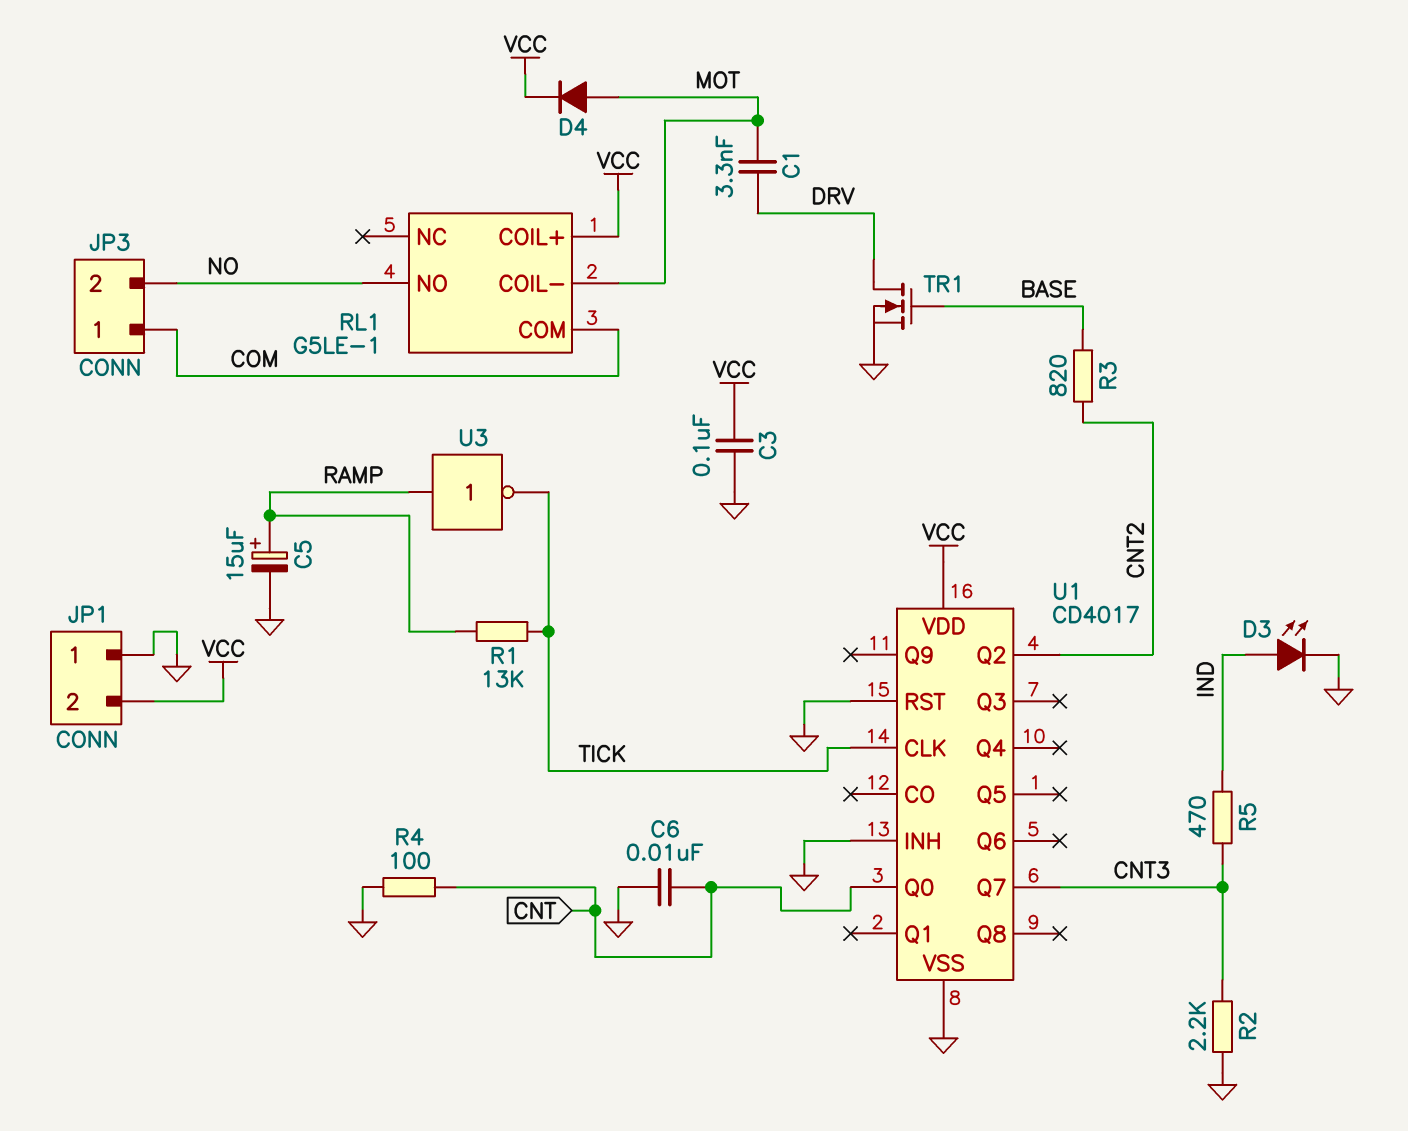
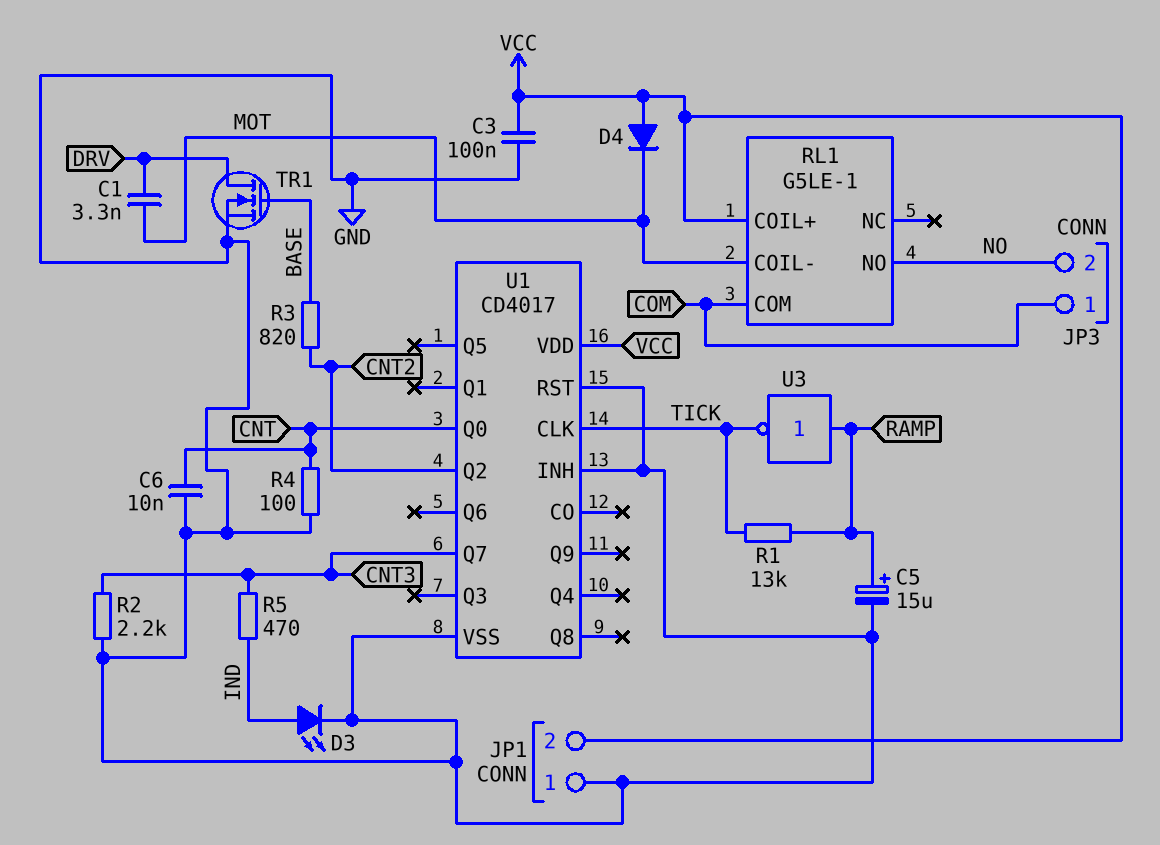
D4: diode (A MOT, K VCC) -> diode (A VCC, K MOT)

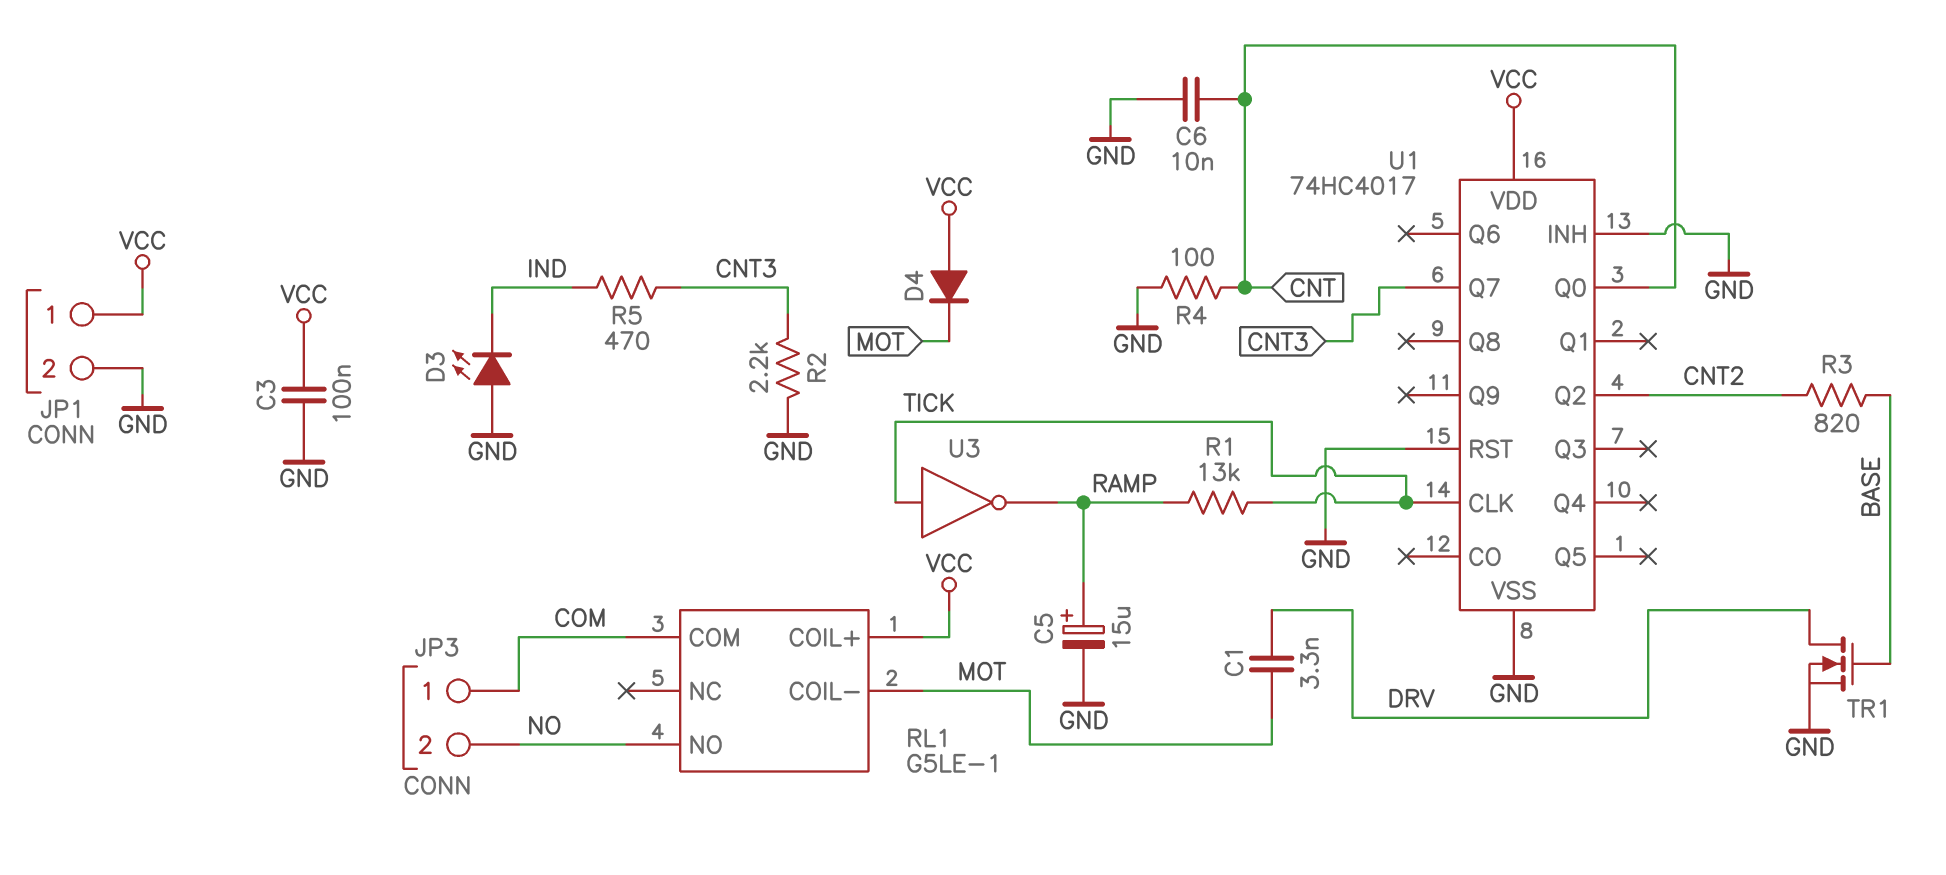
D3: LED (A IND, K GND) -> LED (A GND, K IND)
JP1 pin 1: GND -> VCC
JP1 pin 2: VCC -> GND
U1: CD4017 -> 74HC4017
U3: NOT (in RAMP, out TICK) -> NOT (in TICK, out RAMP)

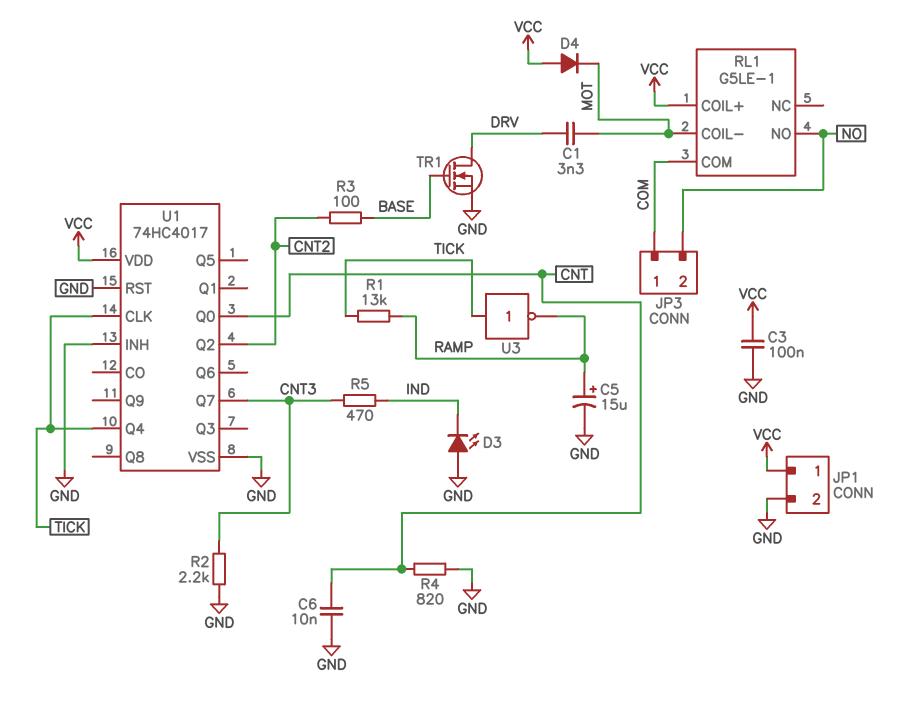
R3: 820 (BASE, CNT2) -> 100 (BASE, CNT2)
R4: 100 (CNT, GND) -> 820 (CNT, GND)
U1 pin Q4: none -> TICK

